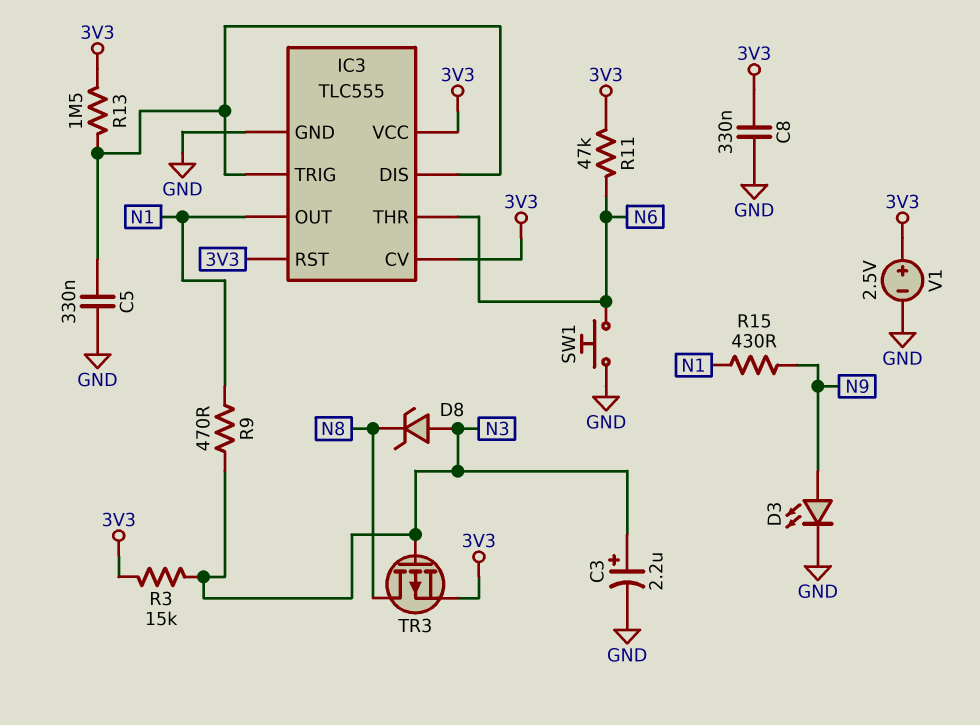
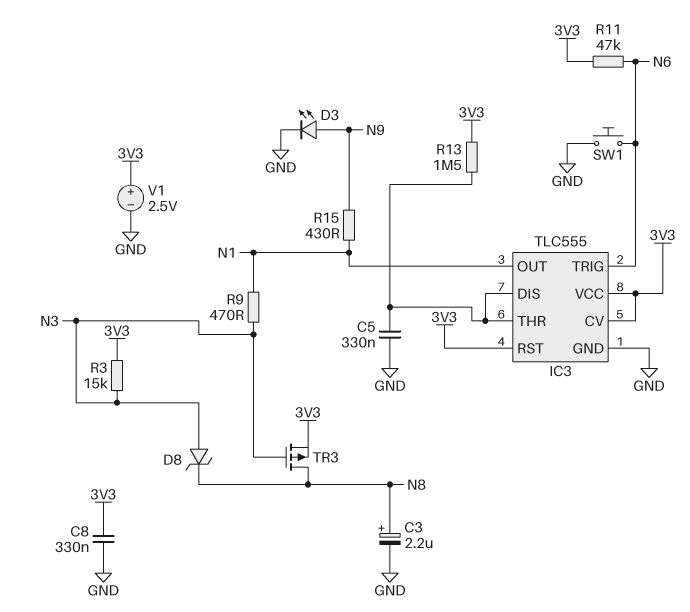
C3: 2.2uF (plus N3, minus GND) -> 2.2uF (plus N8, minus GND)
IC3 pin THR: N6 -> IC3/DIS
IC3 pin TRIG: IC3/DIS -> N6

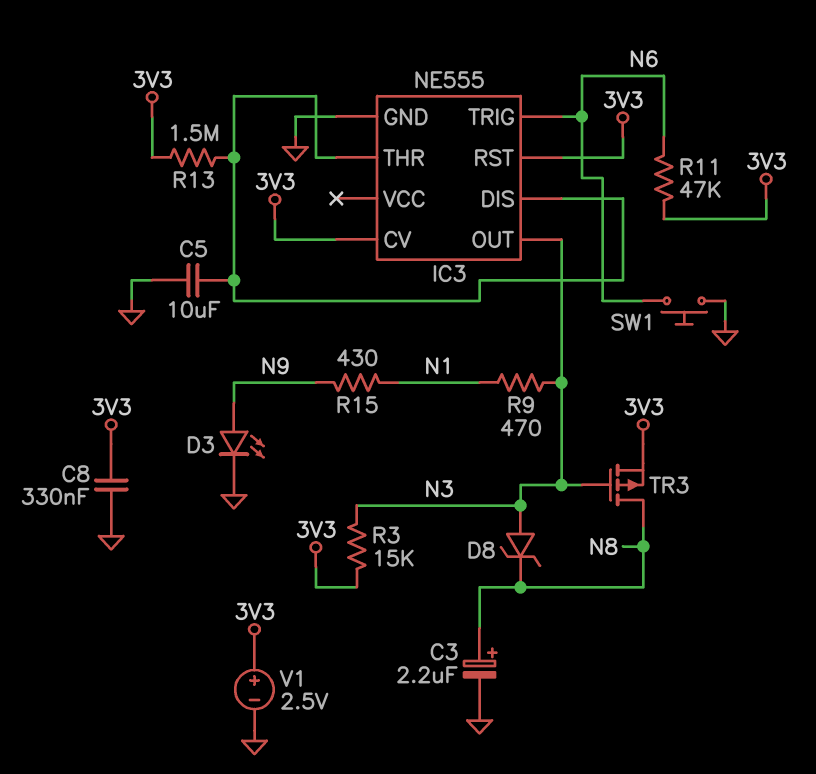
C5: 330nF (GND, IC3/DIS) -> 10uF (GND, IC3/DIS)
IC3: TLC555 -> NE555
IC3 pin OUT: N1 -> N3
IC3 pin VCC: 3V3 -> none

